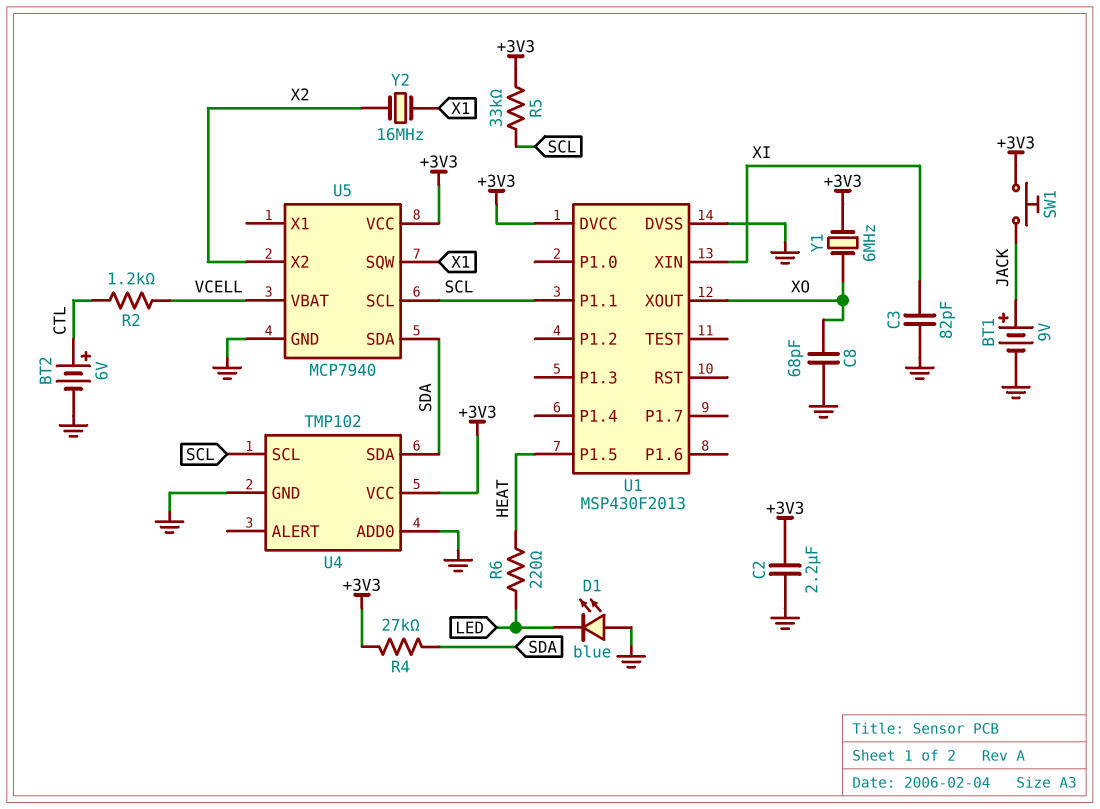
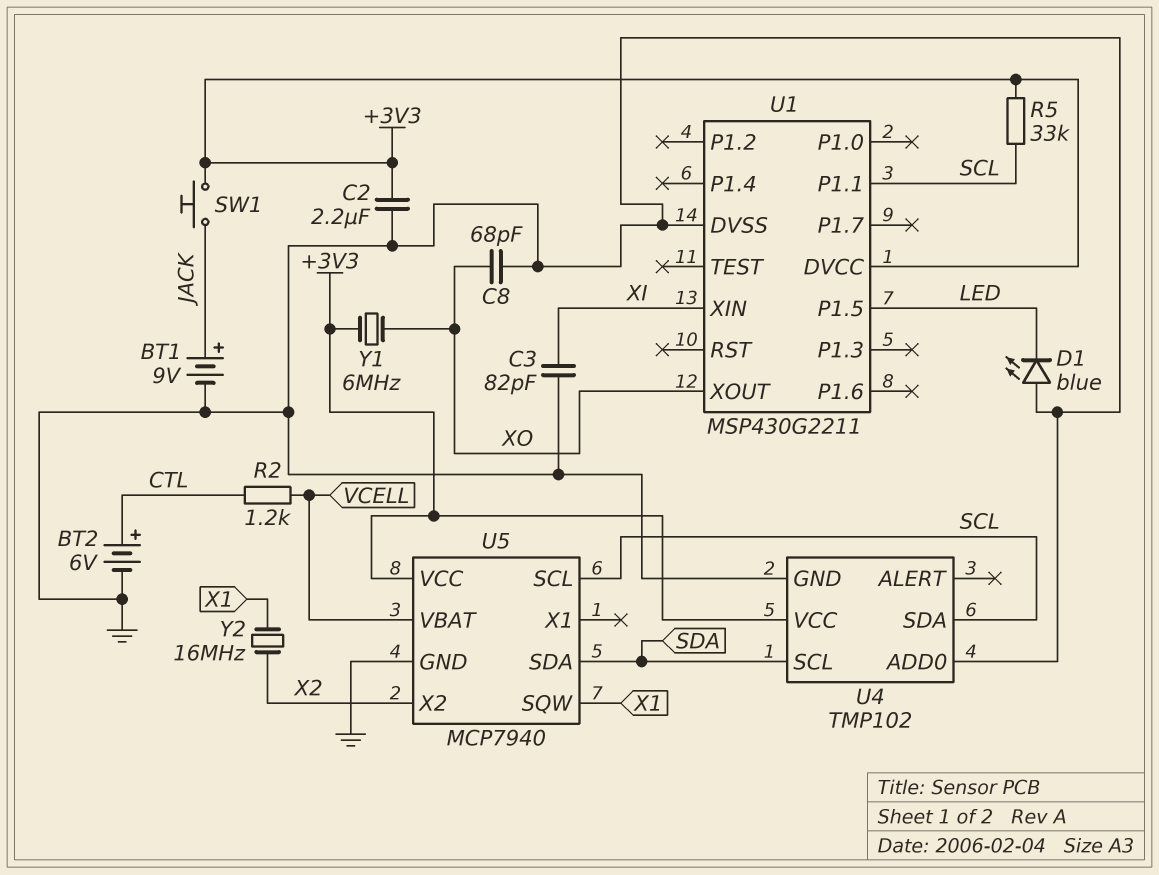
R4: 27k (+3V3, SDA) -> none
R6: 220 (HEAT, LED) -> none
U1: MSP430F2013 -> MSP430G2211
U1 pin P1.5: HEAT -> LED
U4 pin SCL: SCL -> SDA
U4 pin SDA: SDA -> SCL

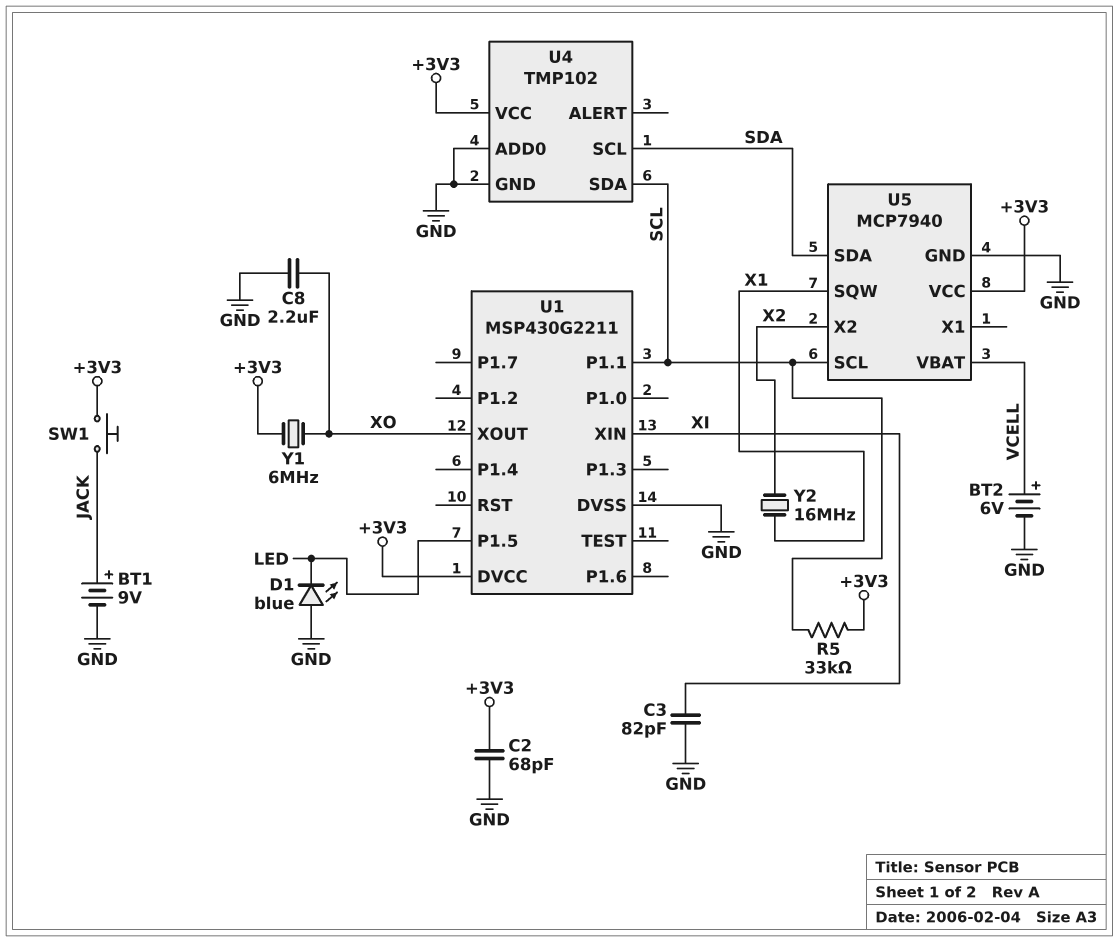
BT2: 6V (plus CTL, minus GND) -> 6V (plus VCELL, minus GND)
C2: 2.2uF (+3V3, GND) -> 68pF (+3V3, GND)
C8: 68pF (GND, XO) -> 2.2uF (GND, XO)
R2: 1.2k (CTL, VCELL) -> none

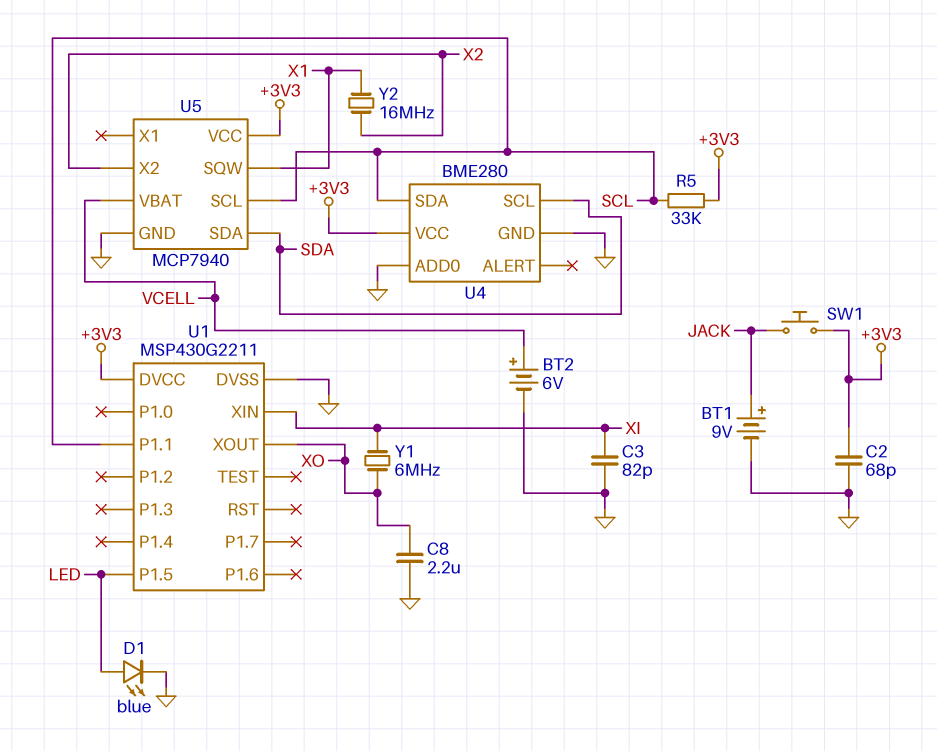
D1: LED blue (A GND, K LED) -> LED blue (A LED, K GND)
U4: TMP102 -> BME280
Y1: 6MHz (+3V3, XO) -> 6MHz (XI, XO)

